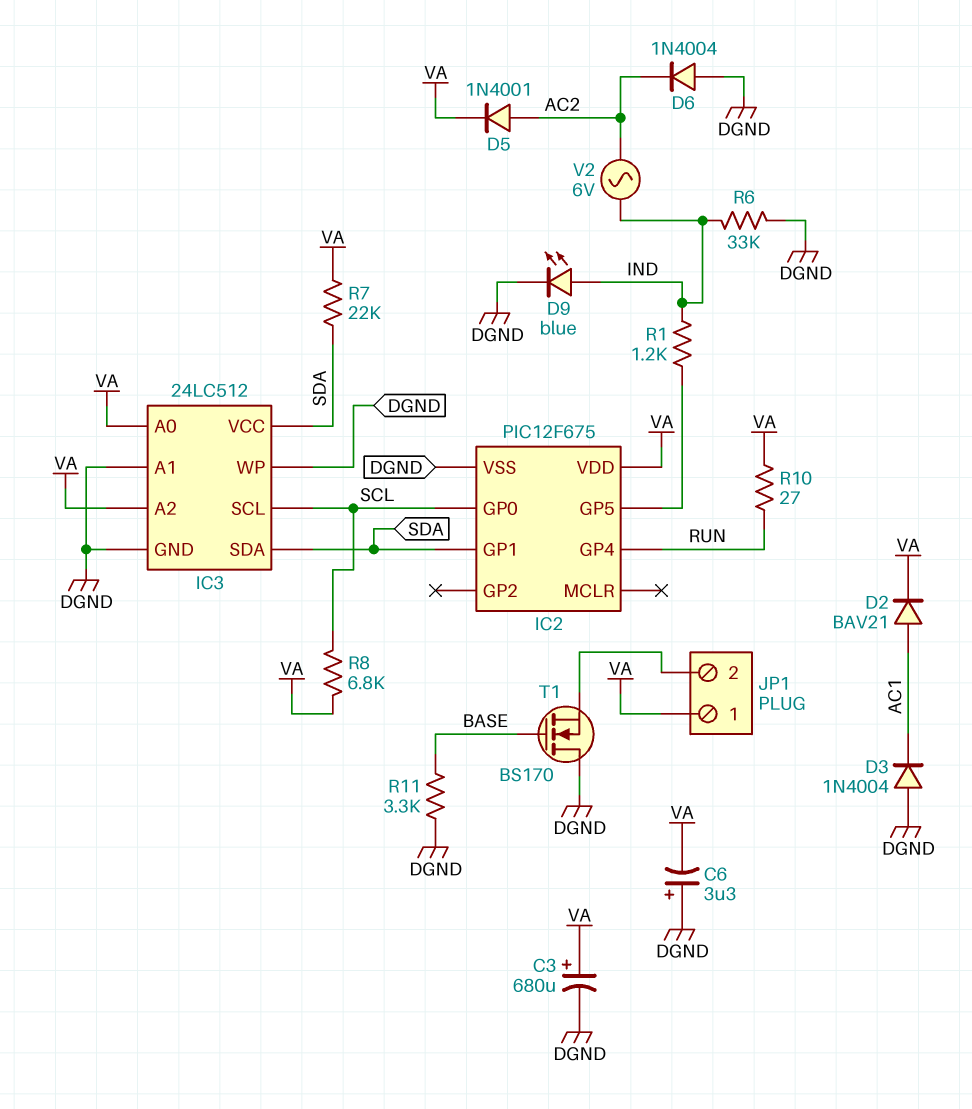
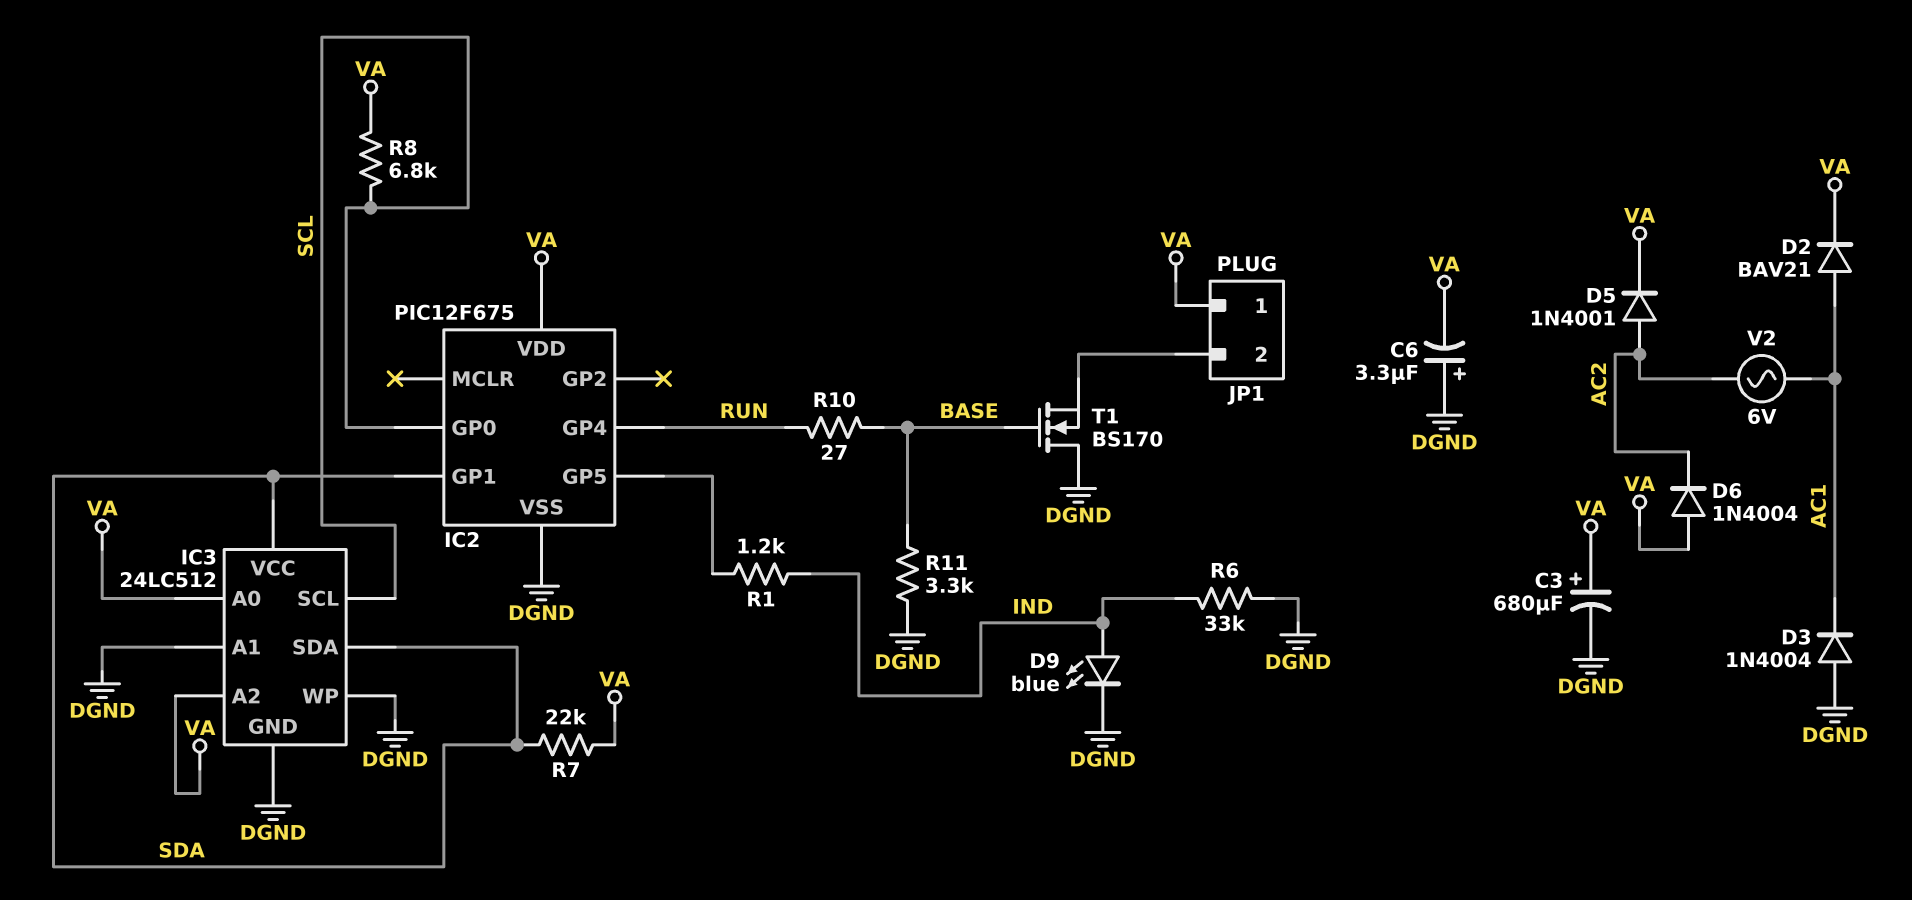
D6: diode 1N4004 (A DGND, K AC2) -> diode 1N4004 (A VA, K AC2)
R10: 27 (RUN, VA) -> 27 (BASE, RUN)
V2: AC 6V (AC2, IND) -> AC 6V (AC1, AC2)

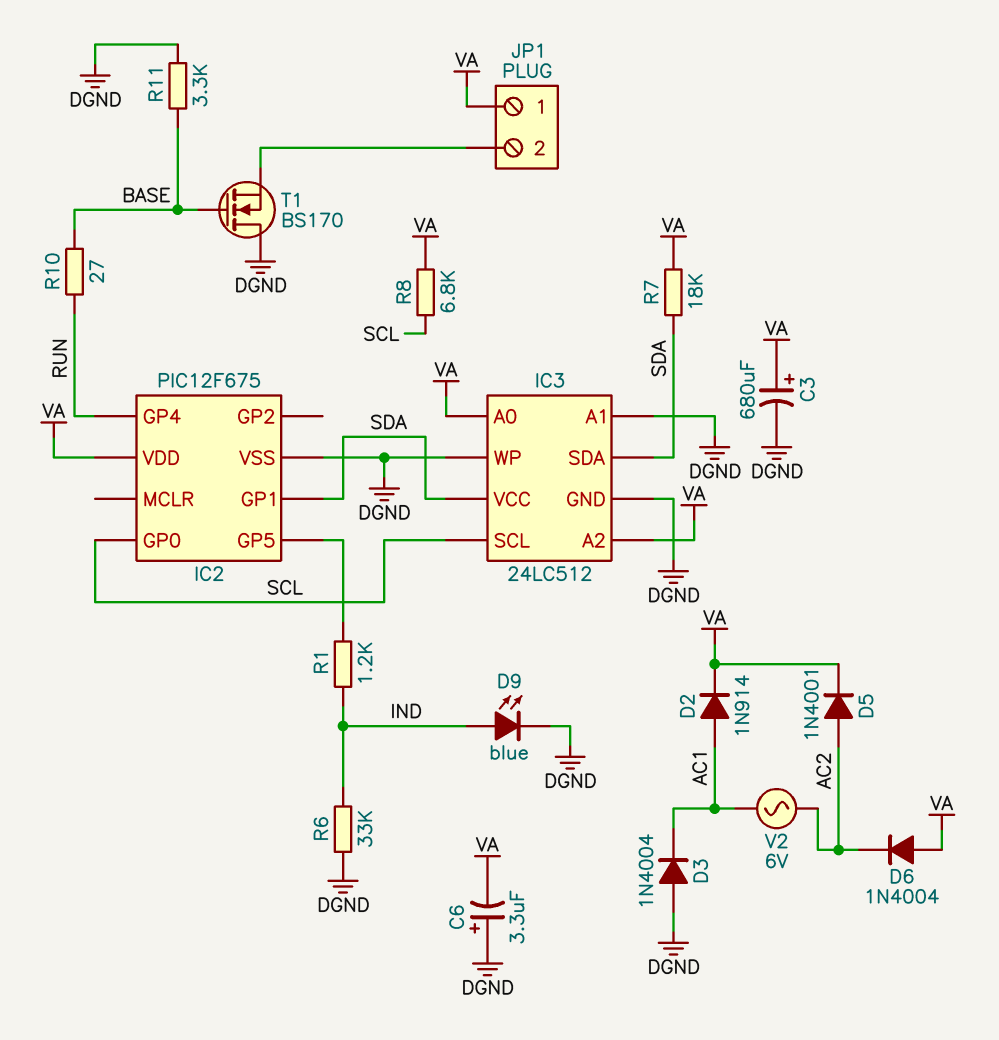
D2: diode BAV21 (A AC1, K VA) -> diode 1N914 (A AC1, K VA)
R7: 22k (SDA, VA) -> 18k (SDA, VA)

